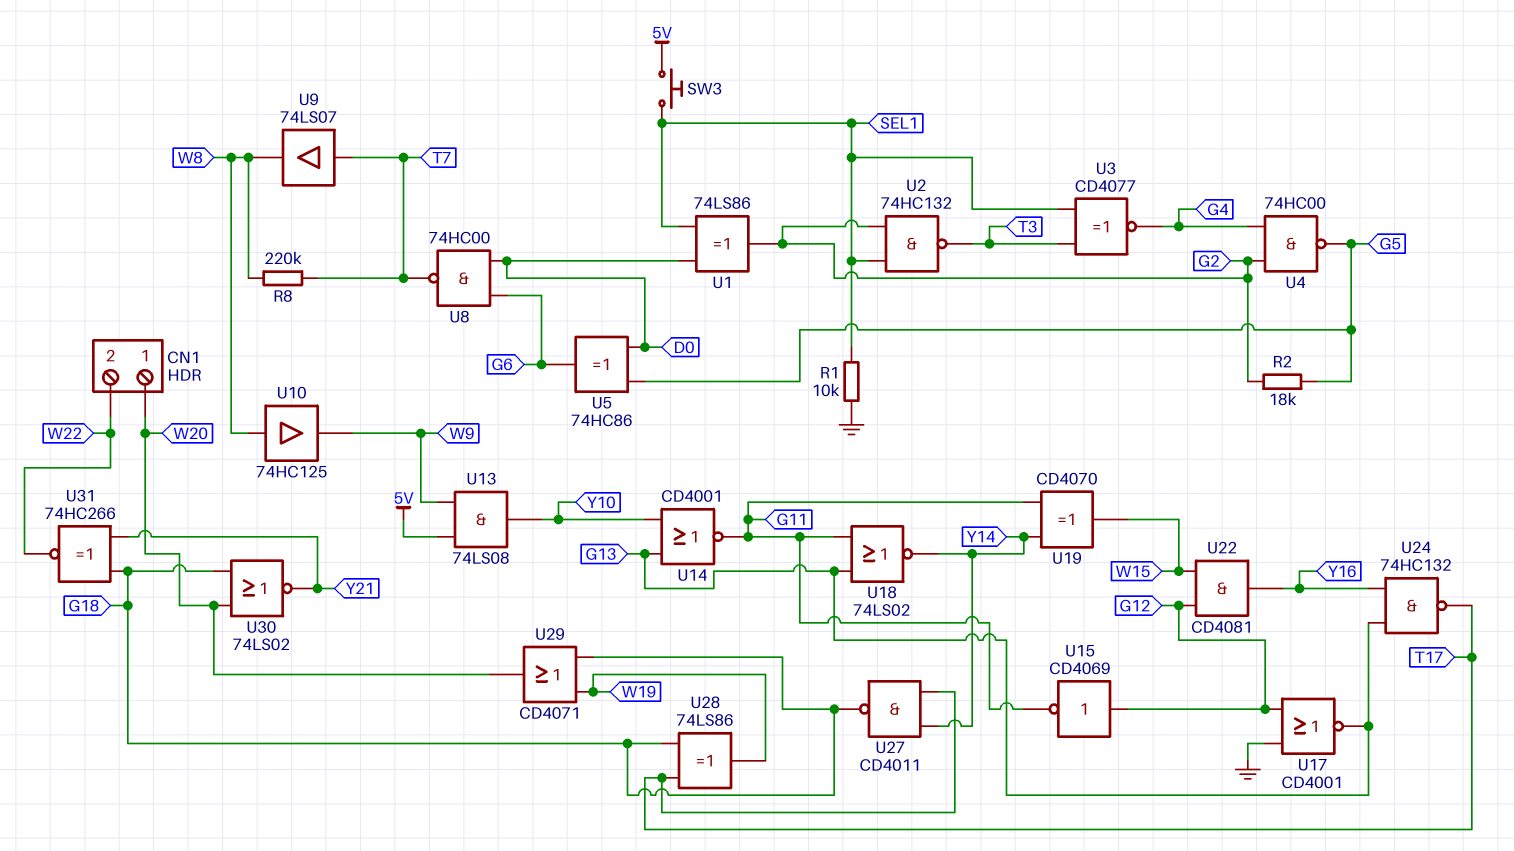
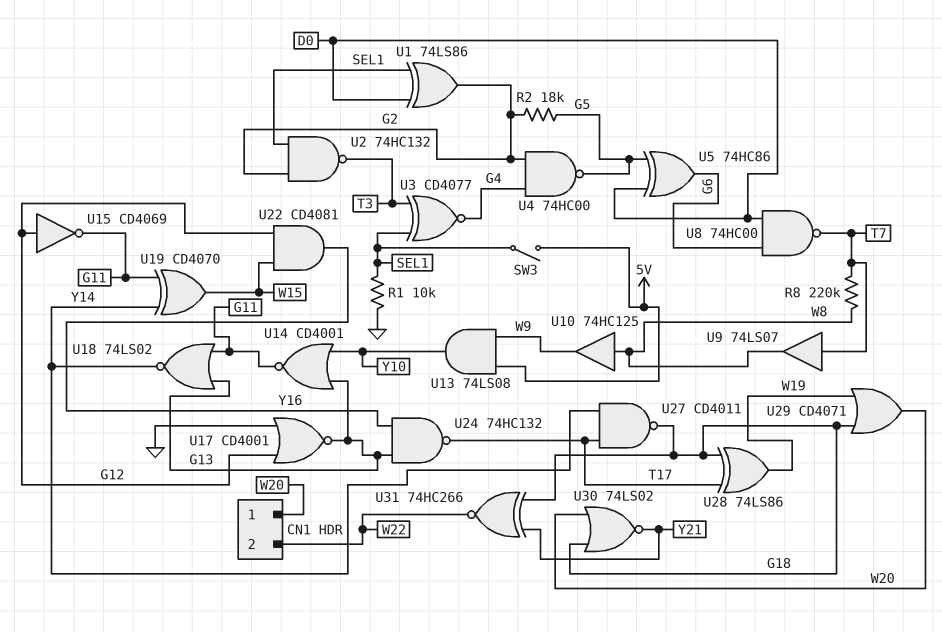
SW3: button (5V, SEL1) -> switch (5V, SEL1)

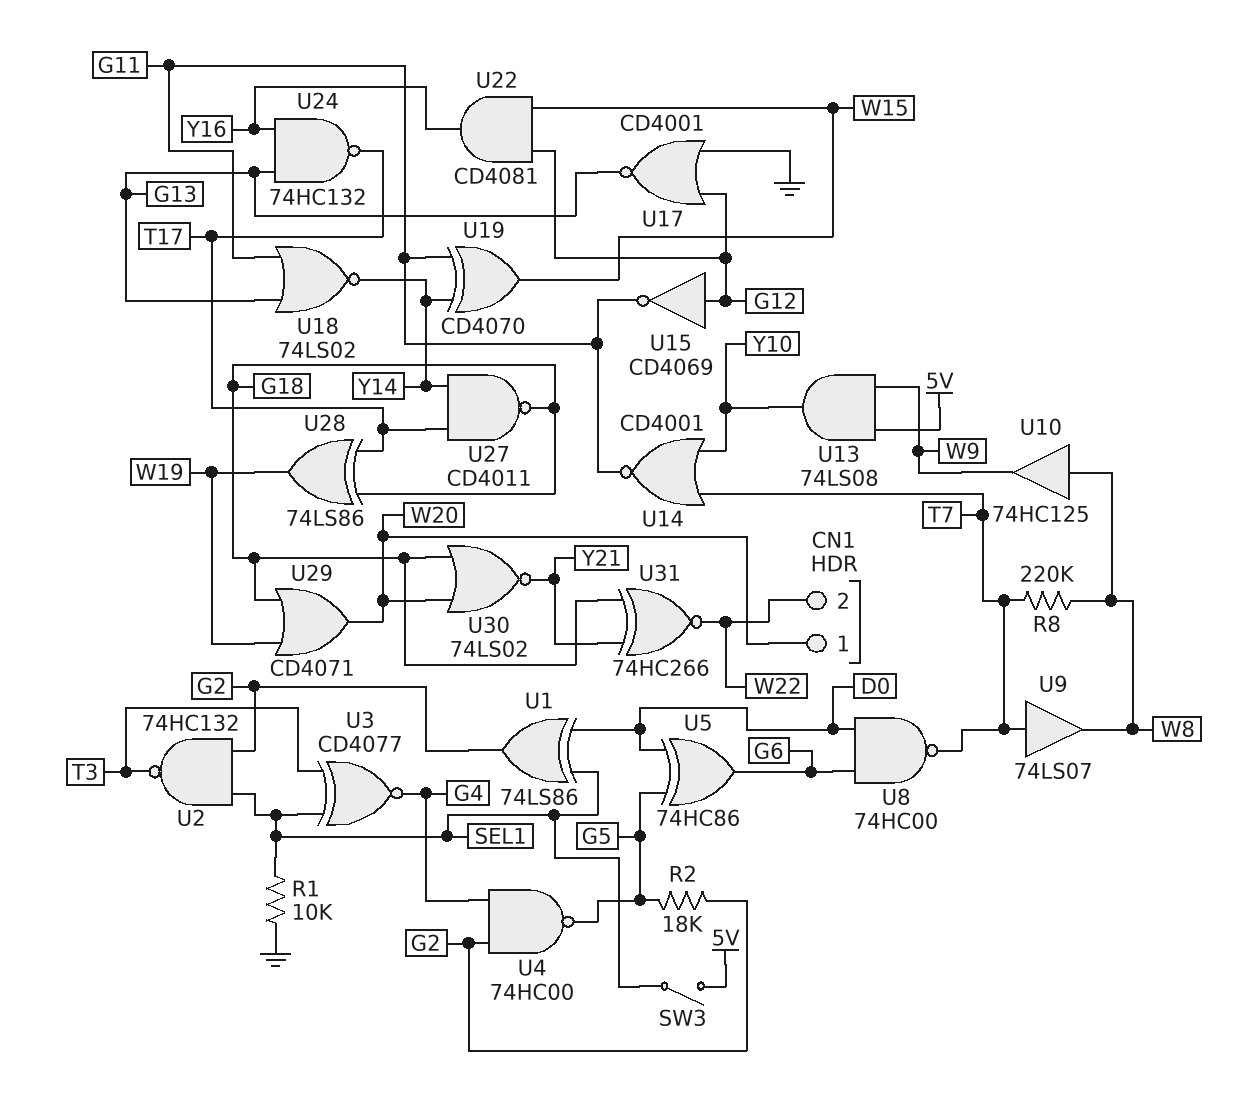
U14: NOR CD4001 (in G13, in Y10, out G11) -> NOR CD4001 (in T7, in Y10, out G11)

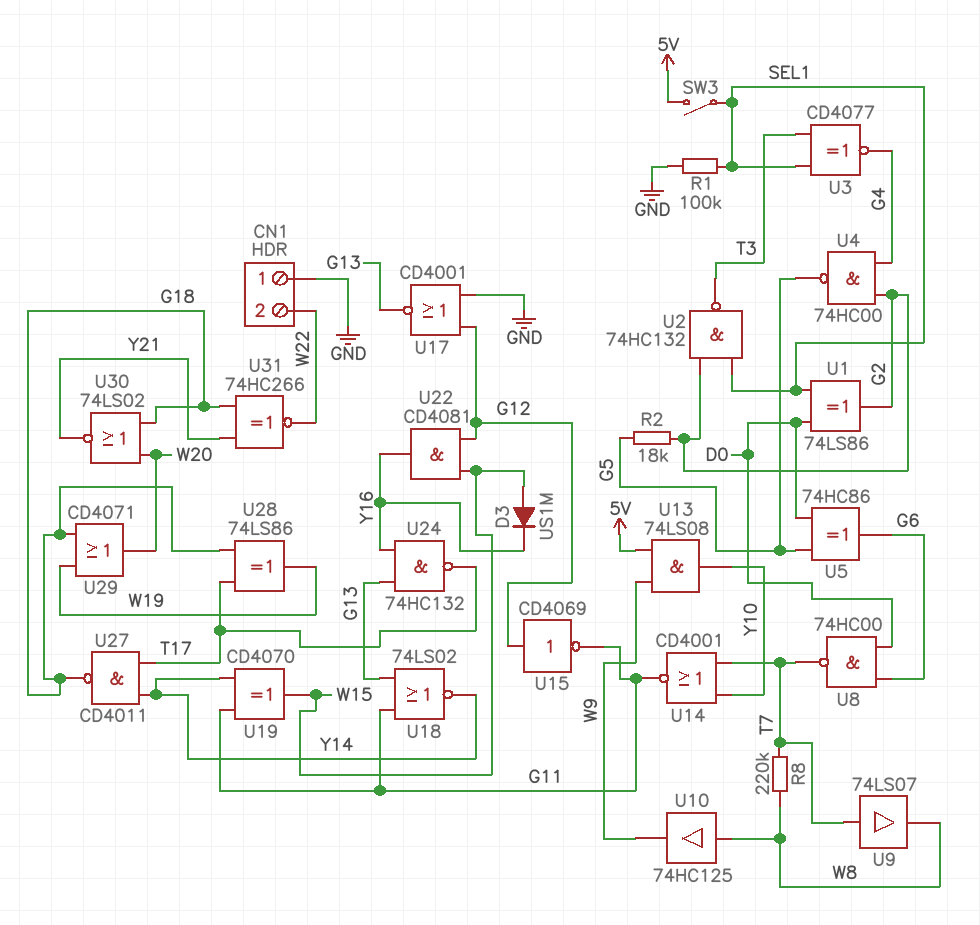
CN1 pin 1: W20 -> GND
D3: none -> diode US1M (A W15, K Y16)
R1: 10k (GND, SEL1) -> 100k (GND, SEL1)

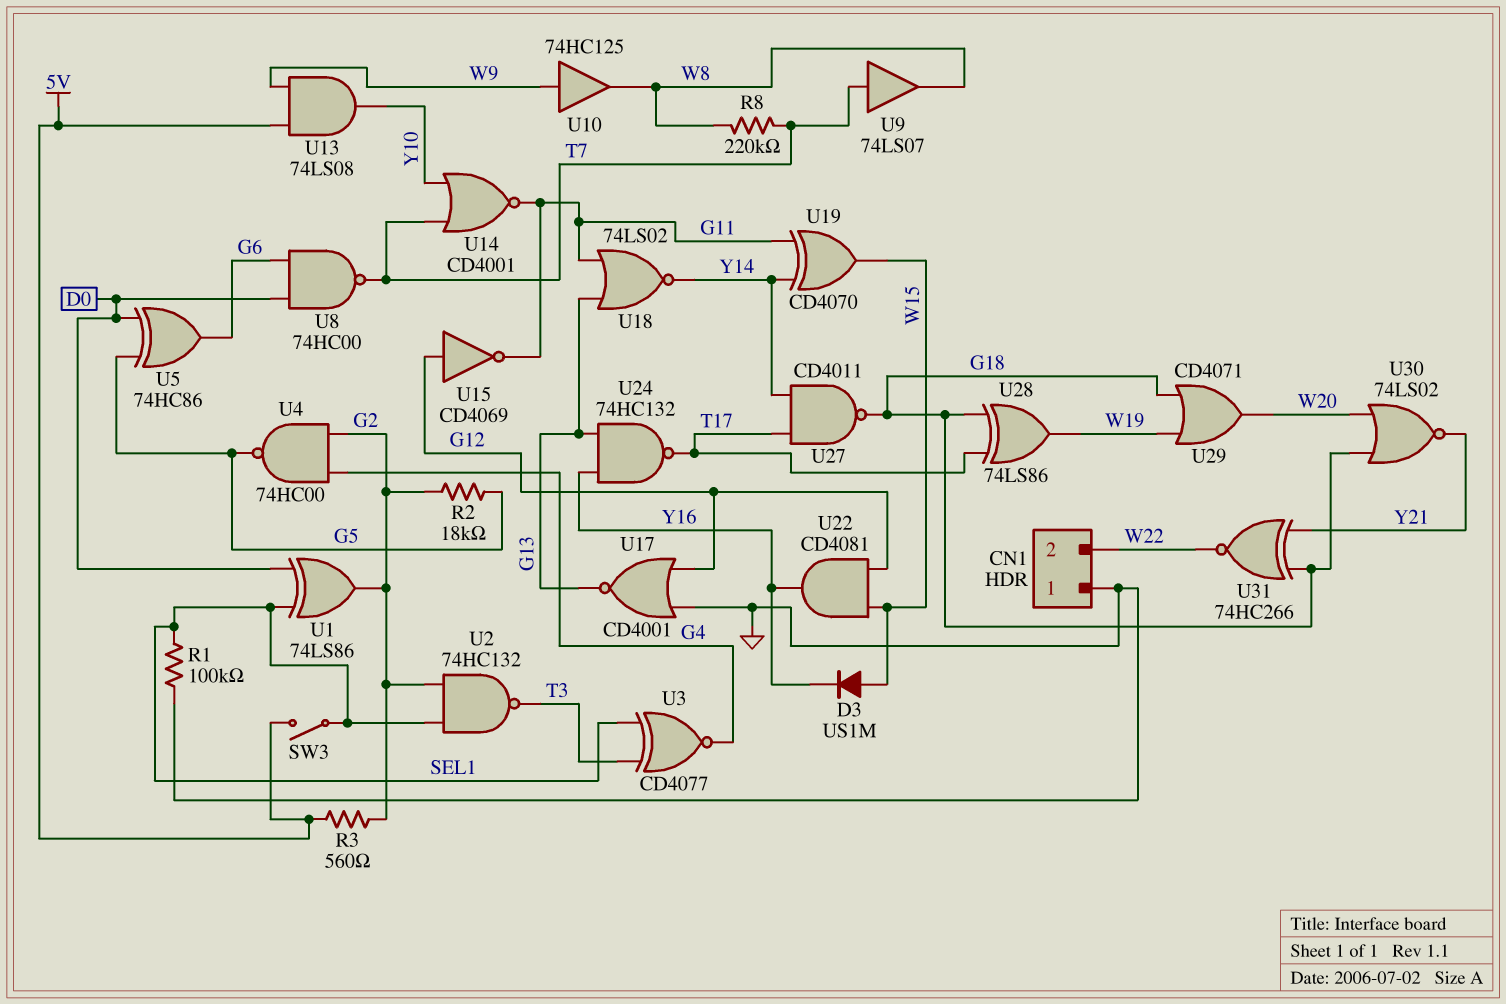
R3: none -> 560 (5V, G2)
U10: buffer 74HC125 (in W8, out W9) -> buffer 74HC125 (in W9, out W8)

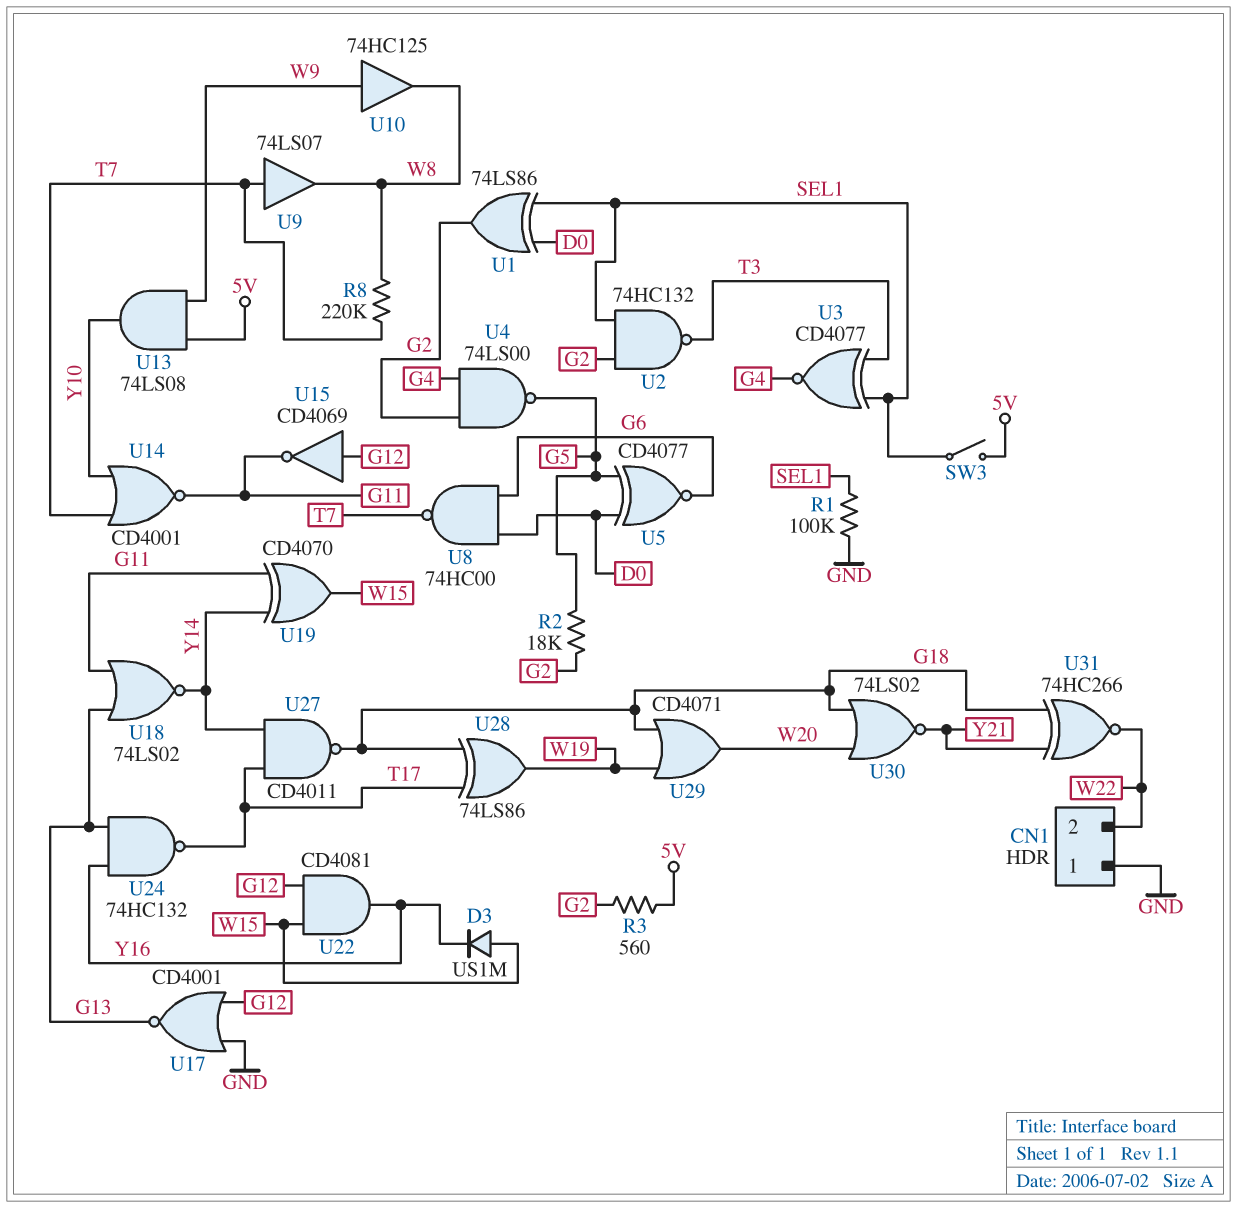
U4: NAND 74HC00 (in G2, in G4, out G5) -> NAND 74LS00 (in G2, in G4, out G5)
U5: XOR 74HC86 (in D0, in G5, out G6) -> XNOR CD4077 (in D0, in G5, out G6)

